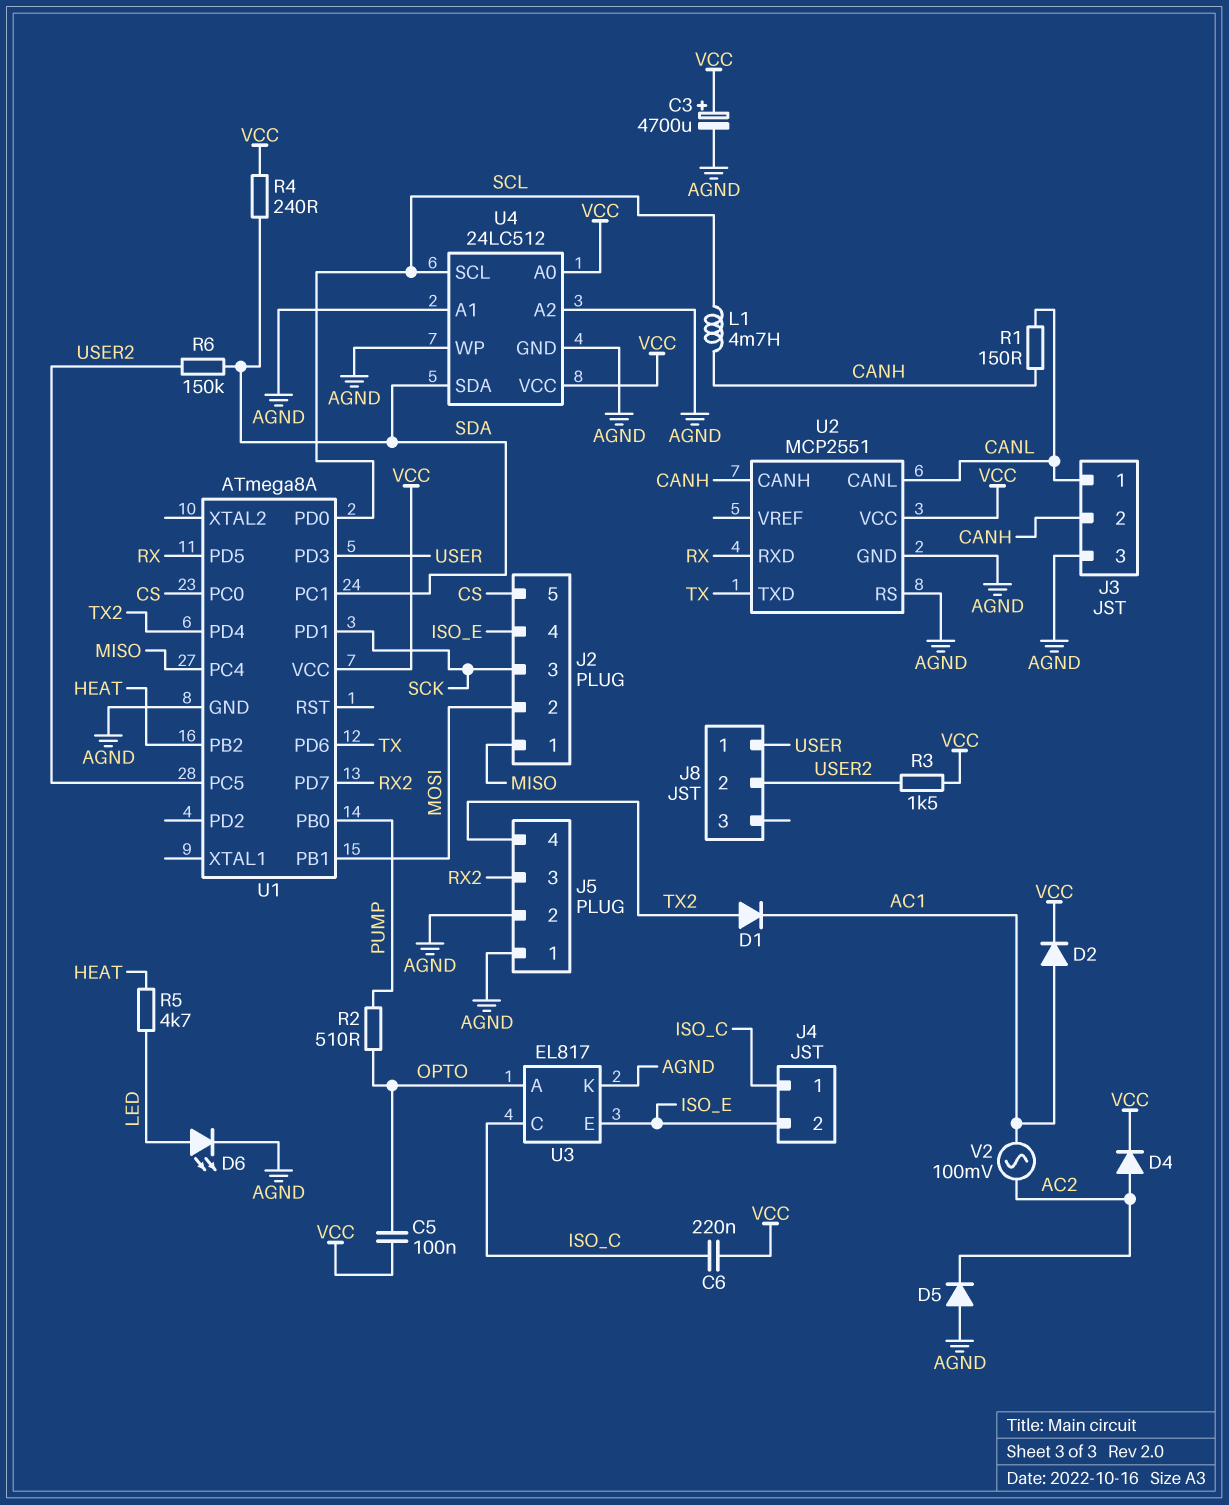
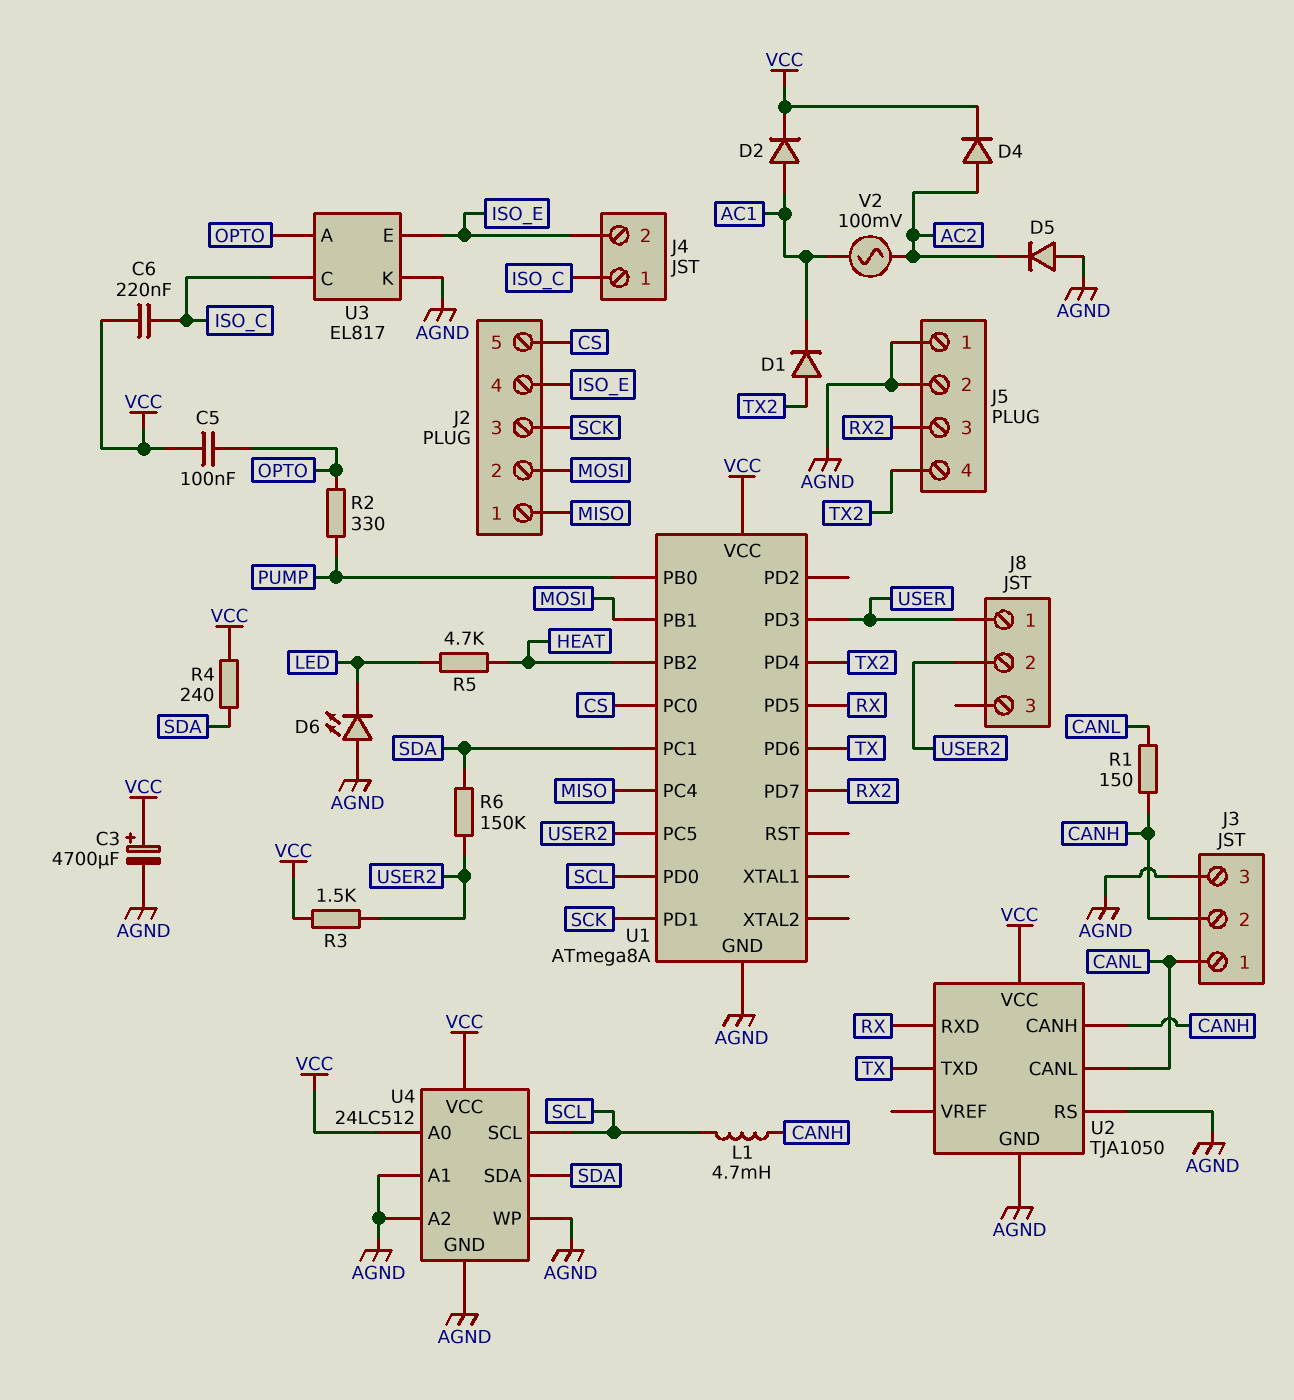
D6: LED (A LED, K AGND) -> LED (A AGND, K LED)
R2: 510 (OPTO, PUMP) -> 330 (OPTO, PUMP)
U2: MCP2551 -> TJA1050

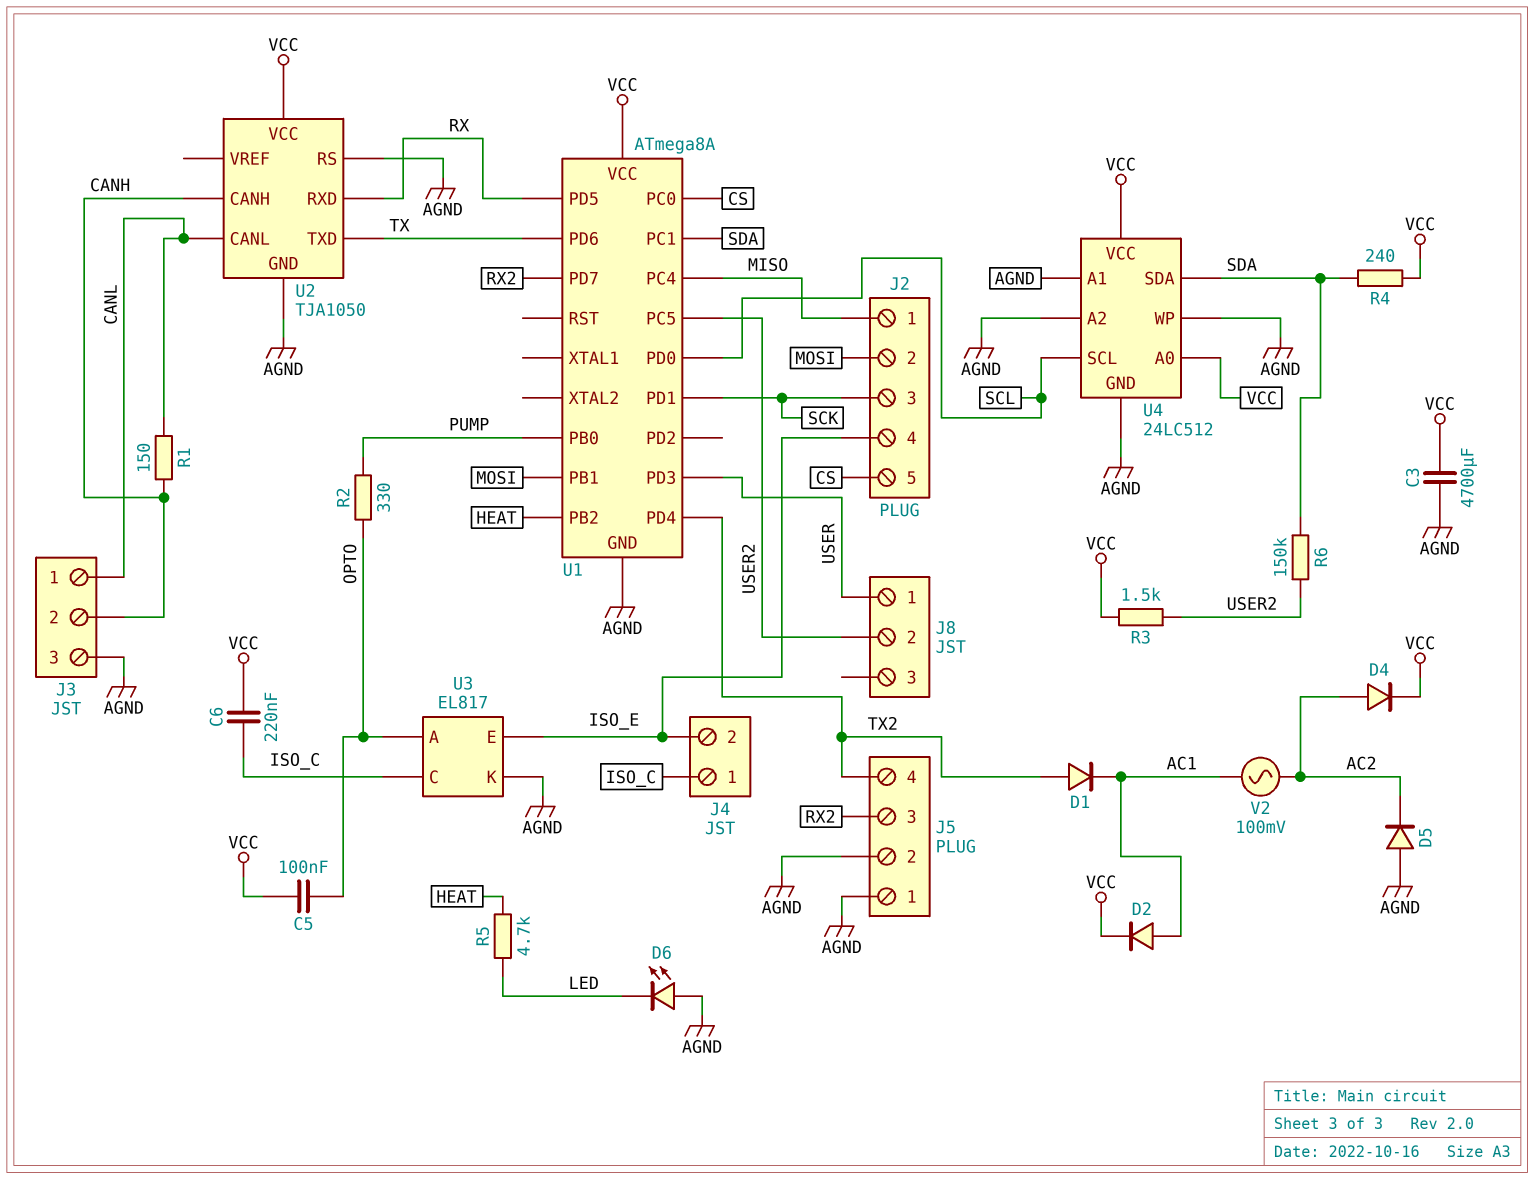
C3: 4700uF (plus VCC, minus AGND) -> 4700uF (AGND, VCC)
L1: 4.7mH (CANH, SCL) -> none

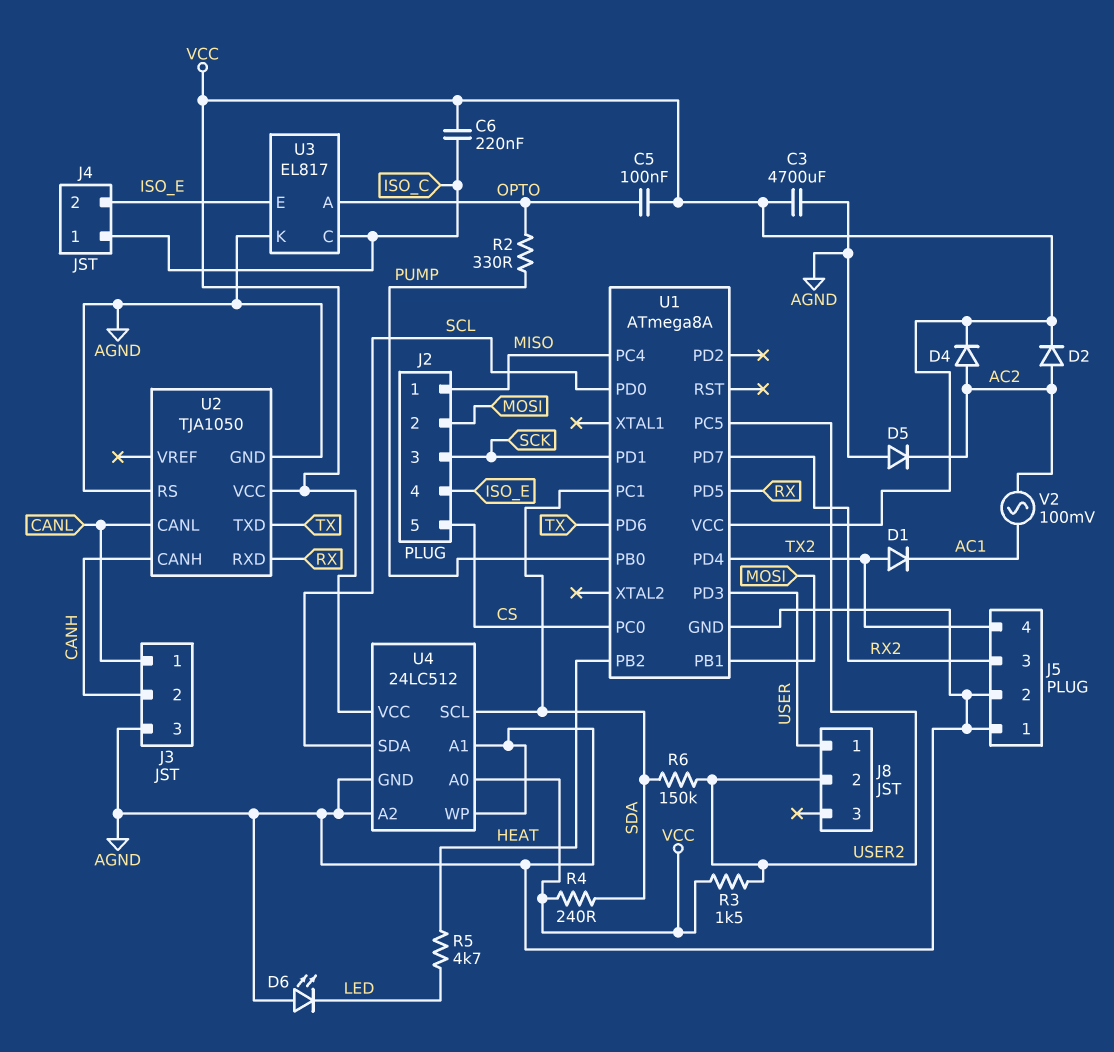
D2: diode (A AC1, K VCC) -> diode (A AC2, K VCC)
R1: 150 (CANH, CANL) -> none
U4 pin SCL: SCL -> SDA
U4 pin SDA: SDA -> SCL

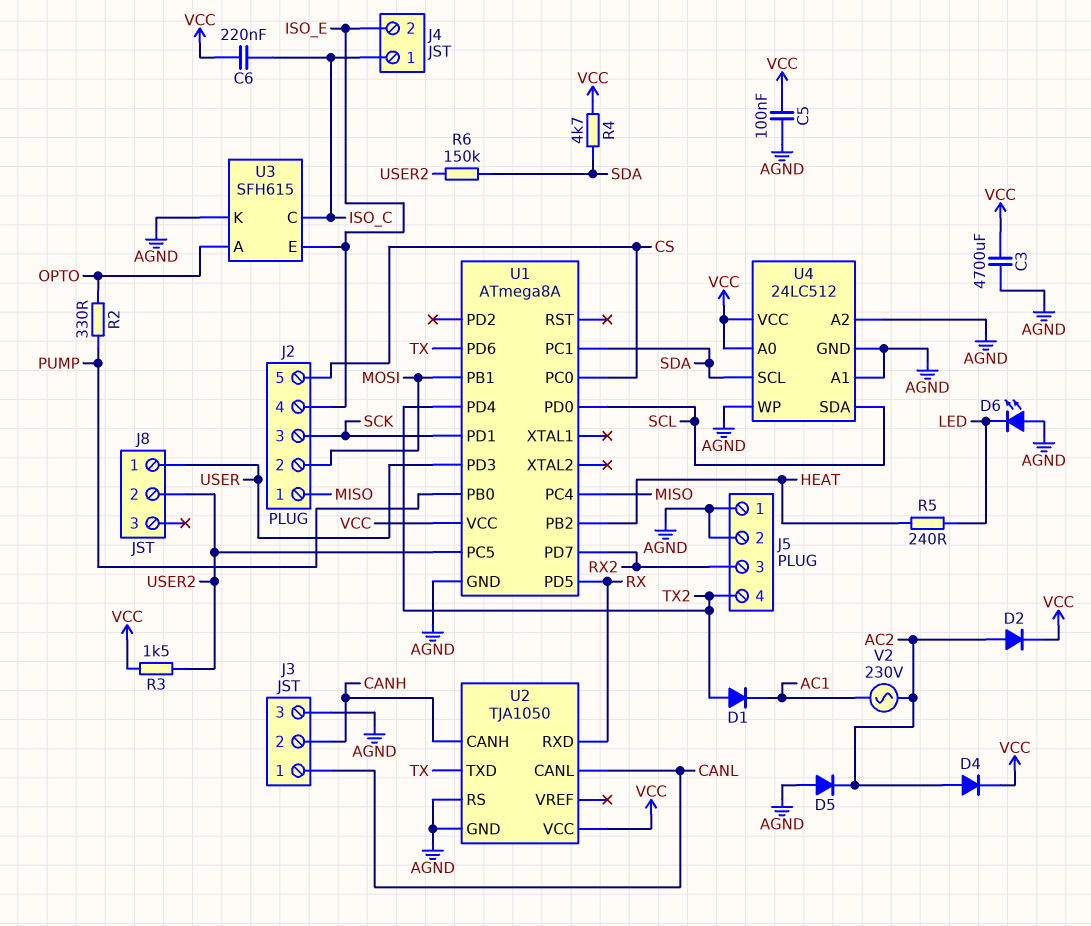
C5: 100nF (OPTO, VCC) -> 100nF (AGND, VCC)
R4: 240 (SDA, VCC) -> 4.7k (SDA, VCC)
R5: 4.7k (HEAT, LED) -> 240 (HEAT, LED)
U3: EL817 -> SFH615
V2: AC 100mV (AC1, AC2) -> AC 230V (AC1, AC2)

